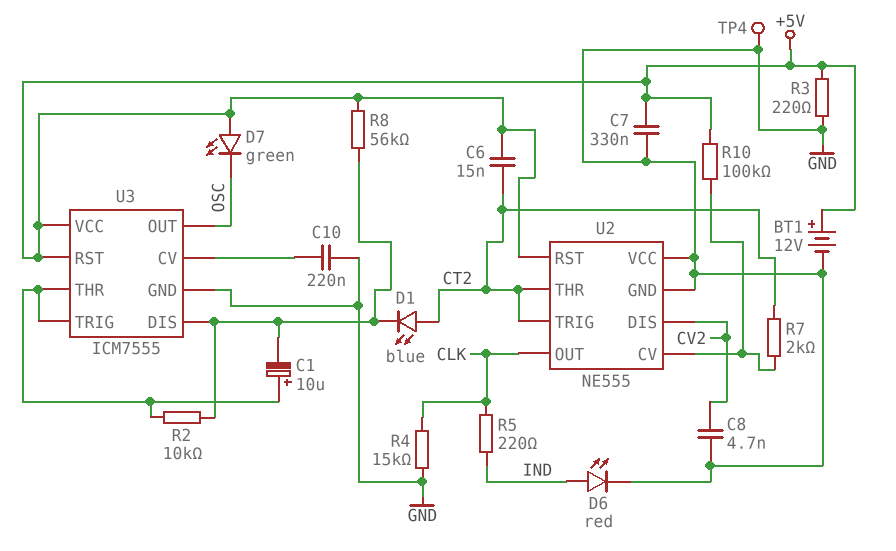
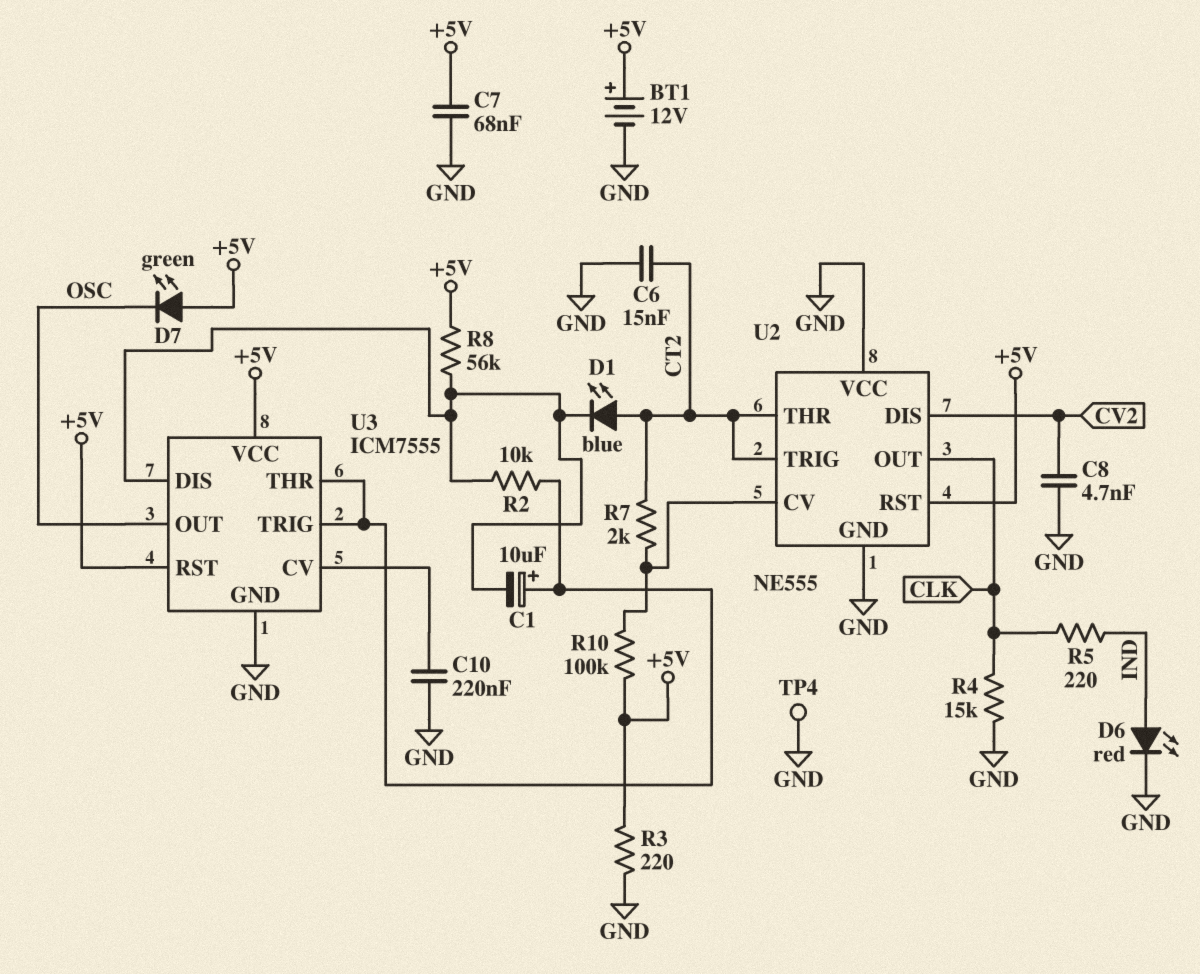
C6: 15nF (+5V, CT2) -> 15nF (CT2, GND)
C7: 330nF (+5V, GND) -> 68nF (+5V, GND)

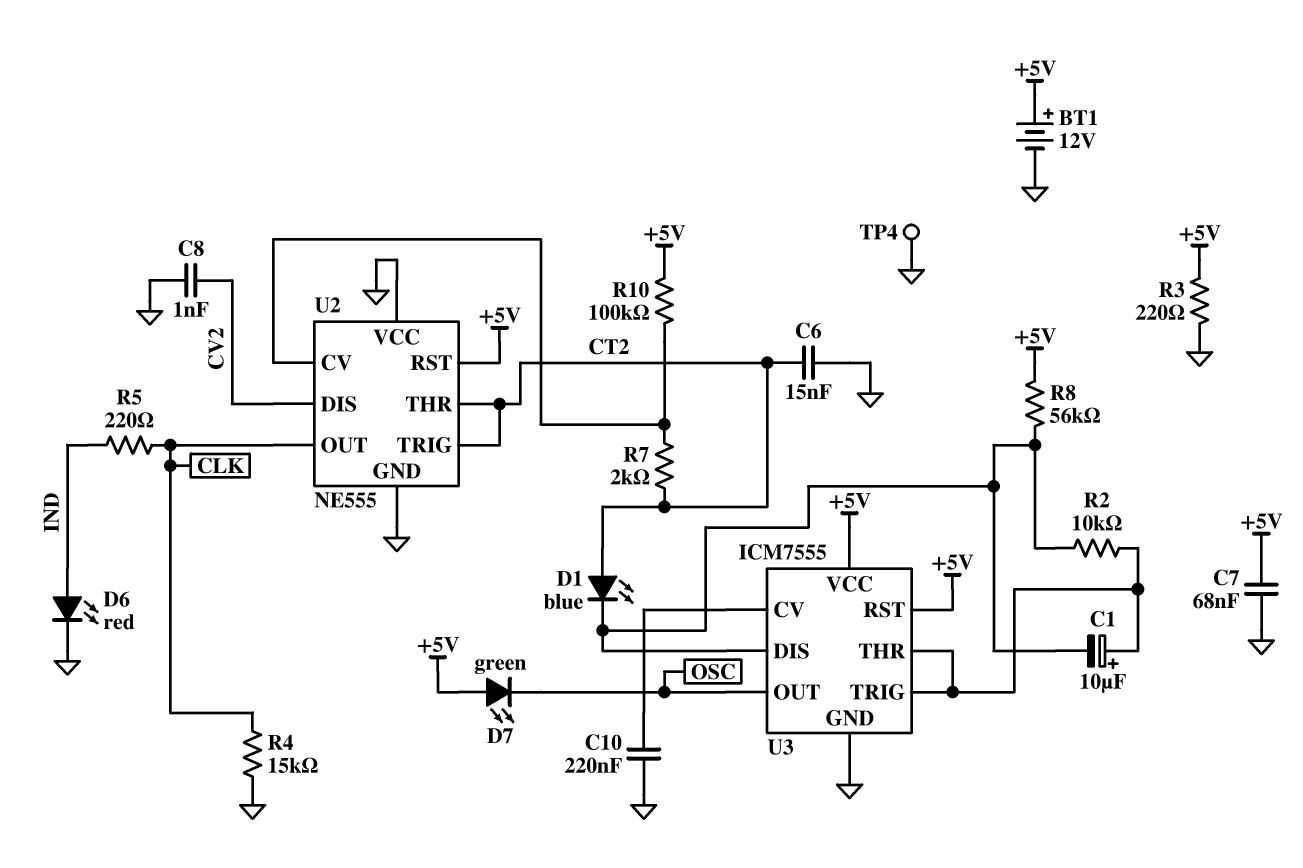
C8: 4.7nF (CV2, GND) -> 1nF (CV2, GND)

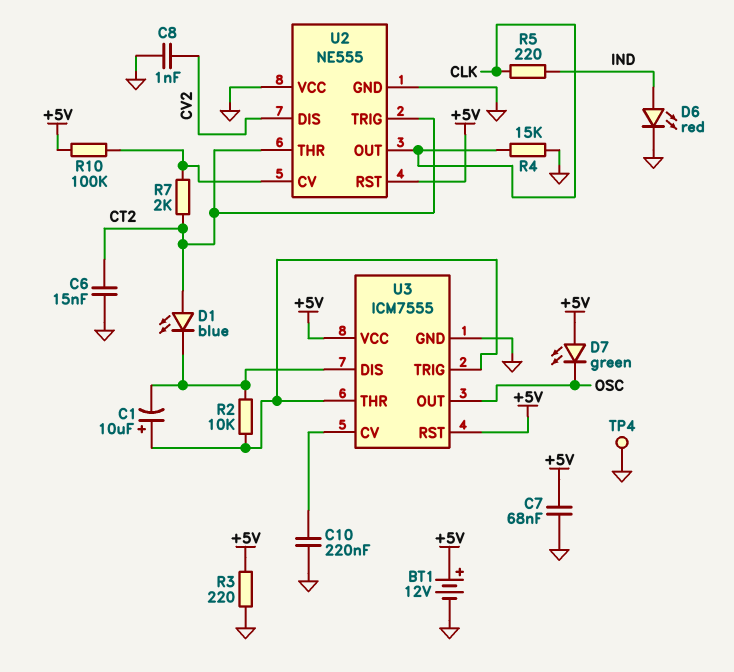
R8: 56k (+5V, U3/DIS) -> none

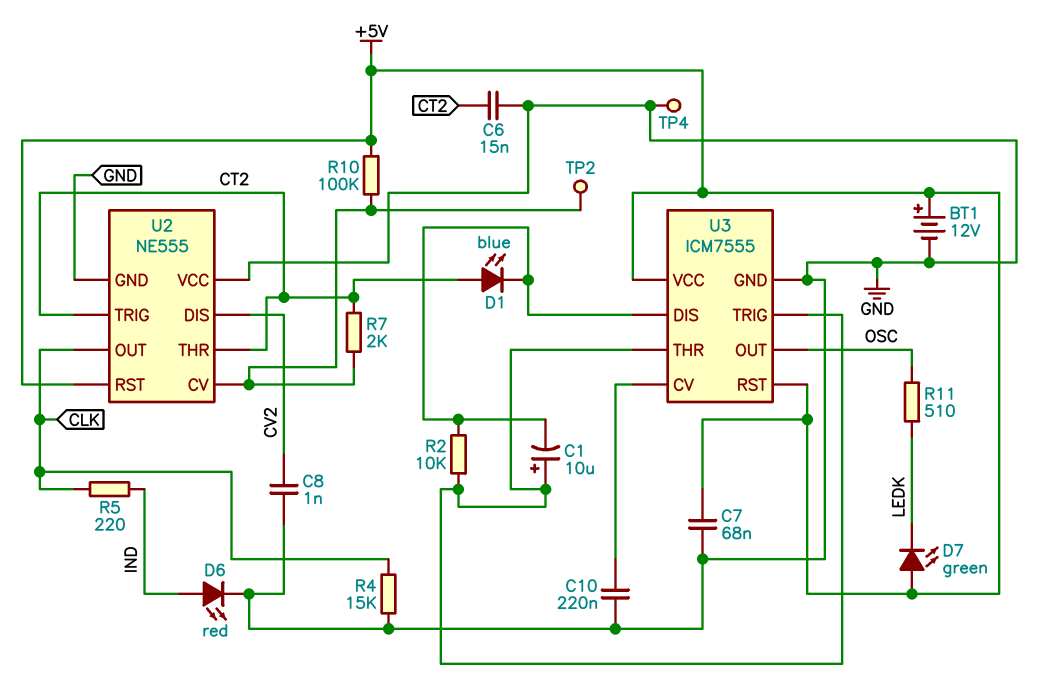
D7: LED green (A +5V, K OSC) -> LED green (A +5V, K LEDK)
R3: 220 (+5V, GND) -> none
R11: none -> 510 (LEDK, OSC)
TP2: none -> test point (U2/CV)

